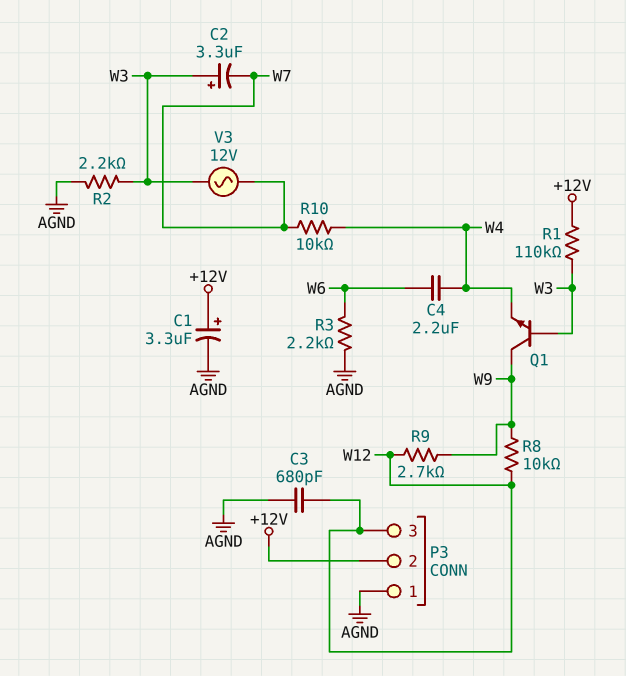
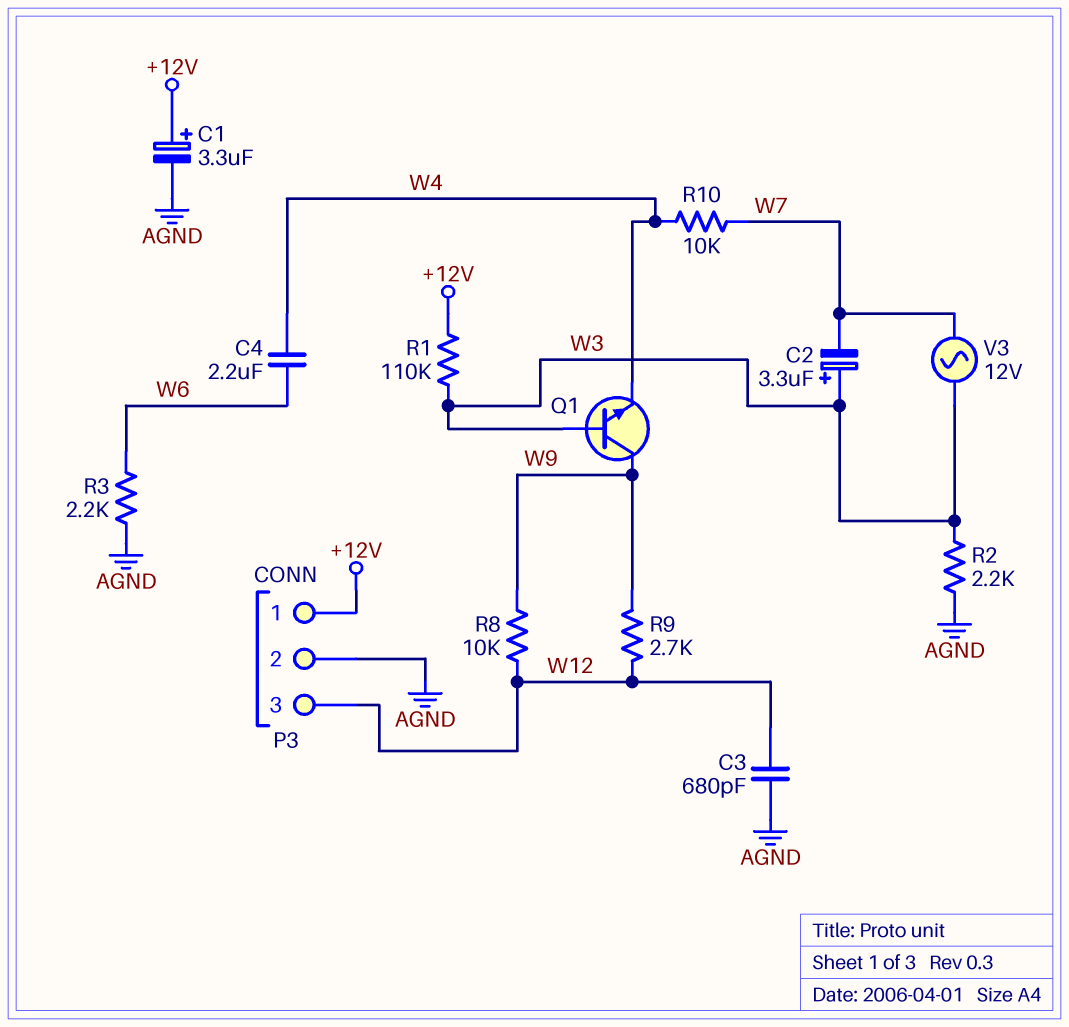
P3 pin 1: AGND -> +12V
P3 pin 2: +12V -> AGND

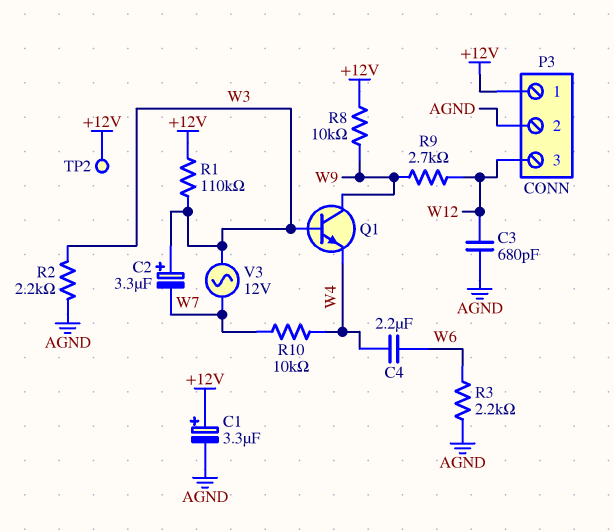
R8: 10k (W9, W12) -> 10k (+12V, W9)
TP2: none -> test point (+12V)

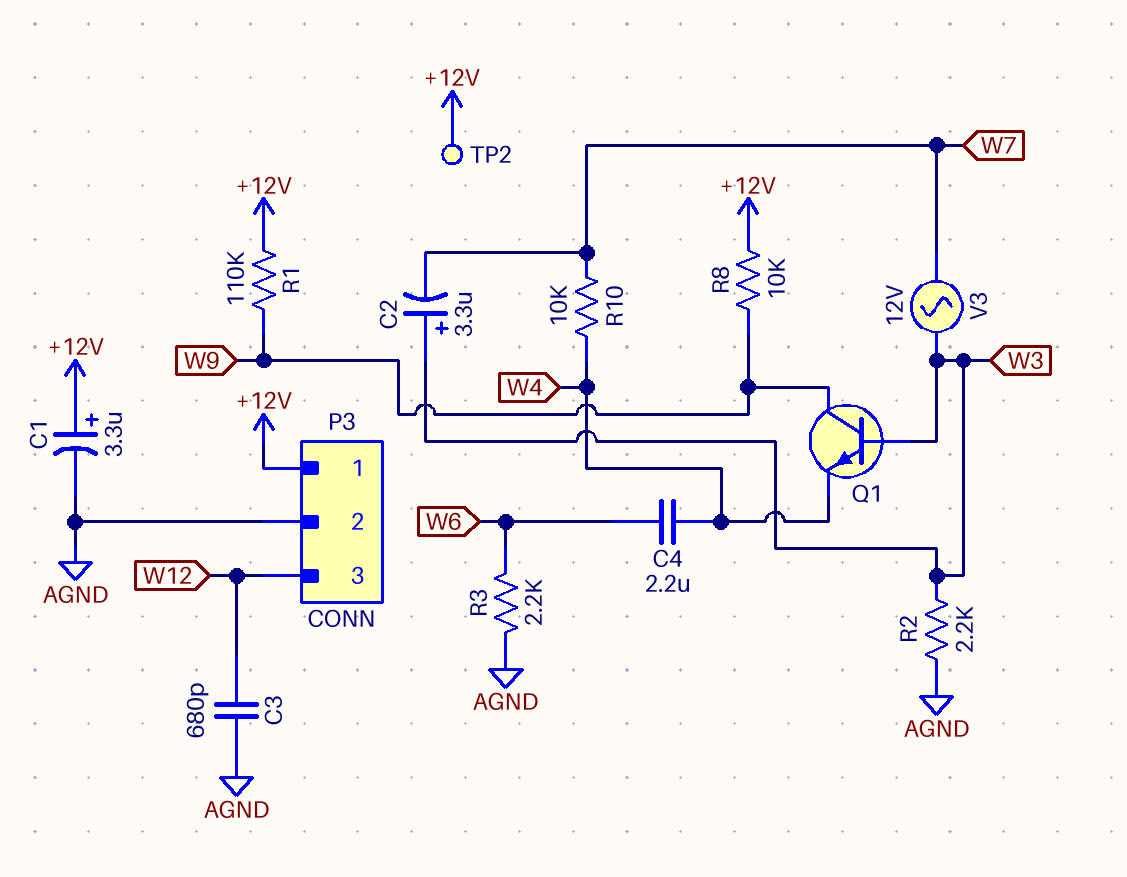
R1: 110k (+12V, W3) -> 110k (+12V, W9)
R9: 2.7k (W9, W12) -> none

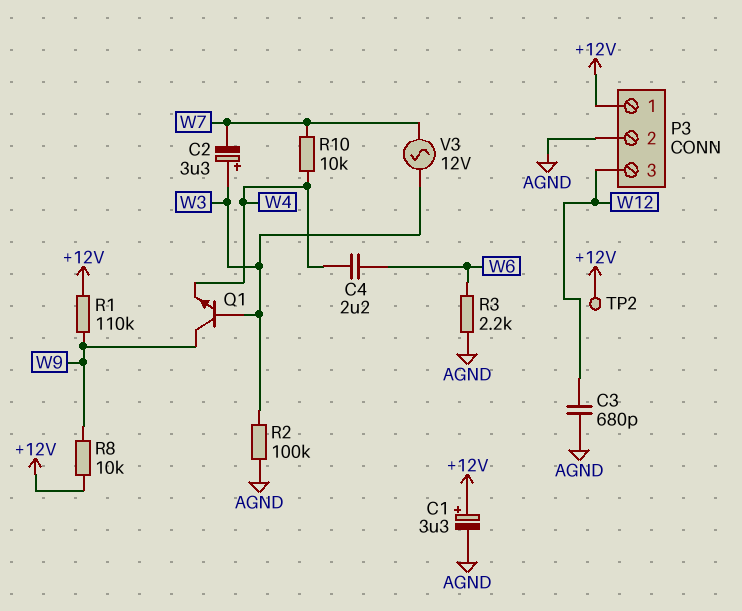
R2: 2.2k (AGND, W3) -> 100k (AGND, W3)

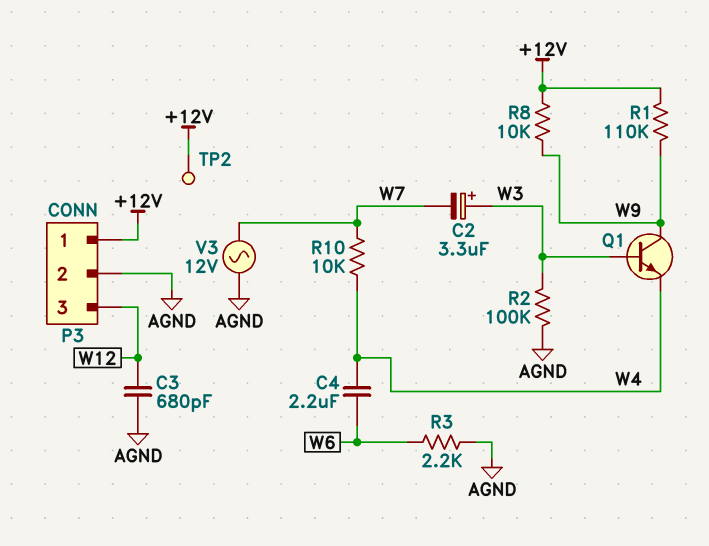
C1: 3.3uF (plus +12V, minus AGND) -> none
V3: AC 12V (W3, W7) -> AC 12V (AGND, W7)

